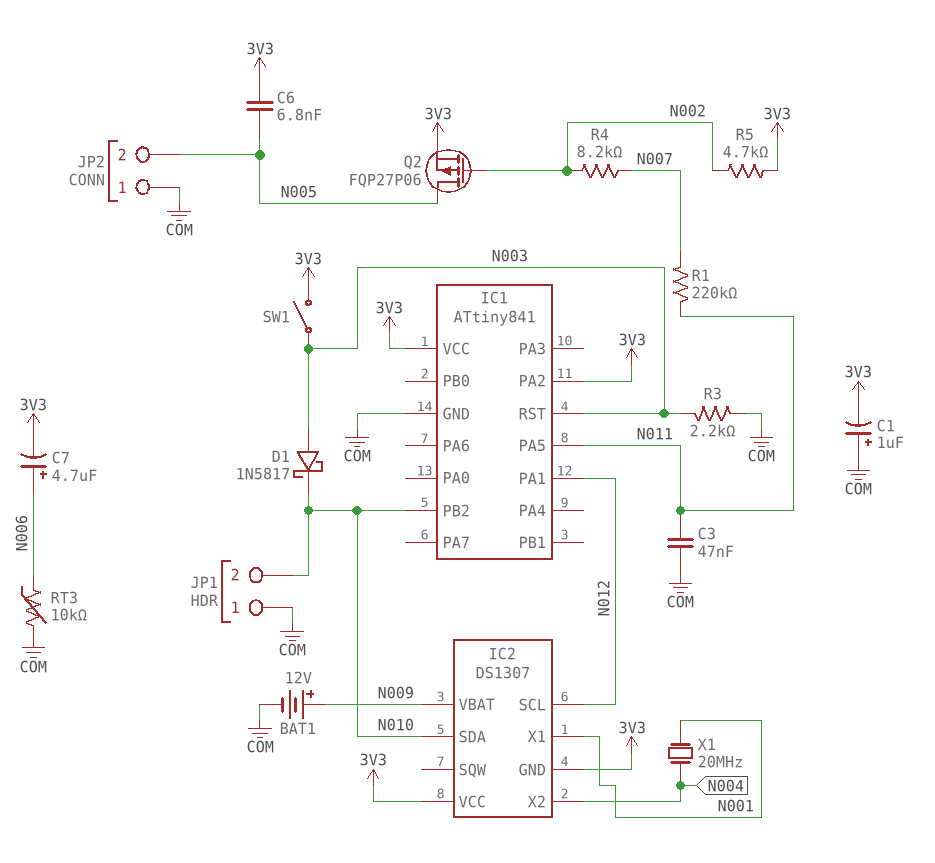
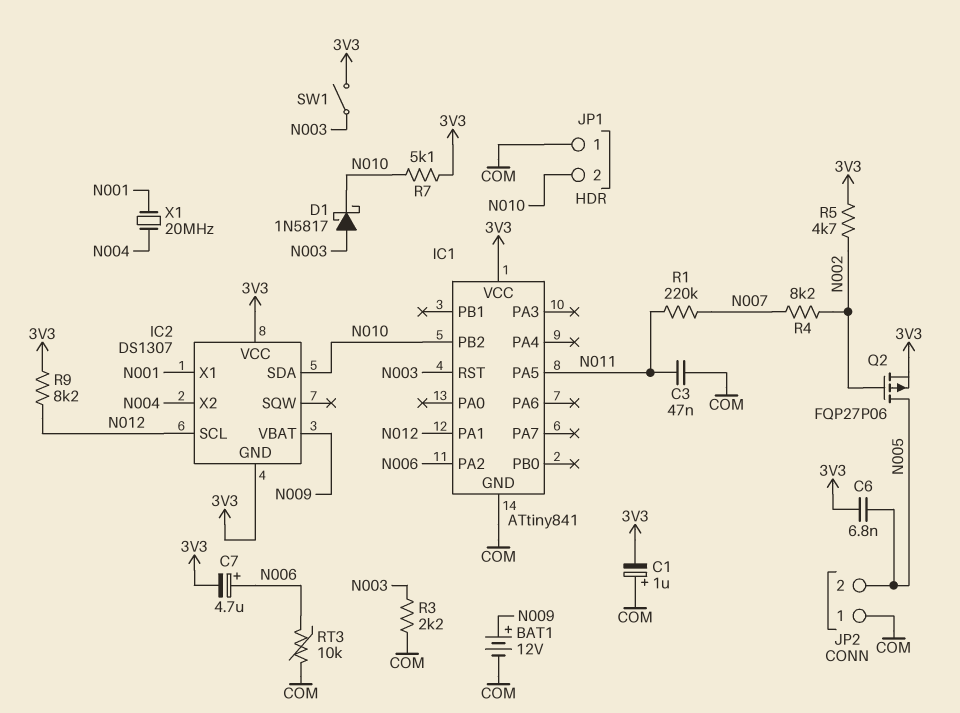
IC1 pin PA2: 3V3 -> N006
R7: none -> 5.1k (3V3, N010)
R9: none -> 8.2k (3V3, N012)

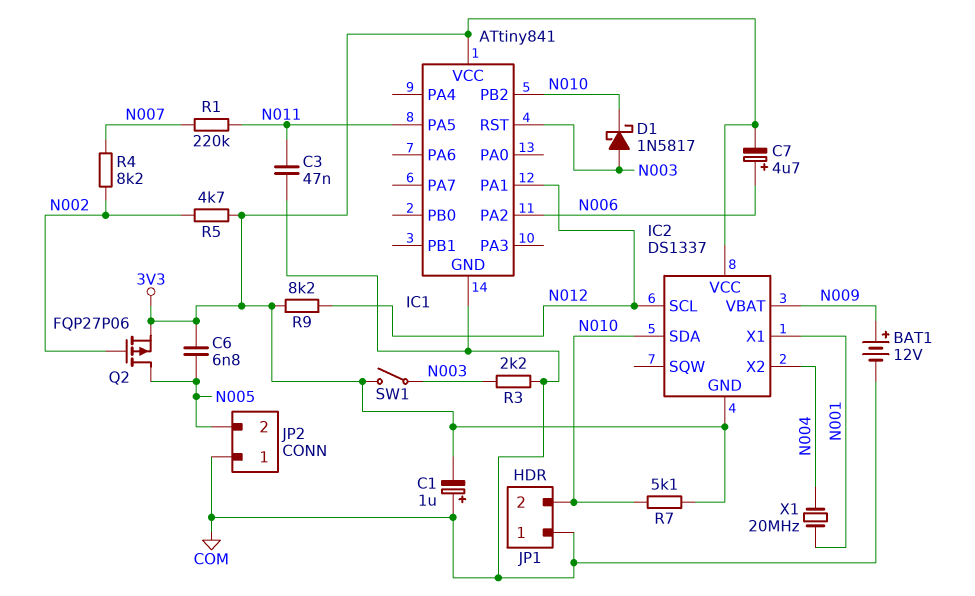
IC2: DS1307 -> DS1337
RT3: 10k (COM, N006) -> none

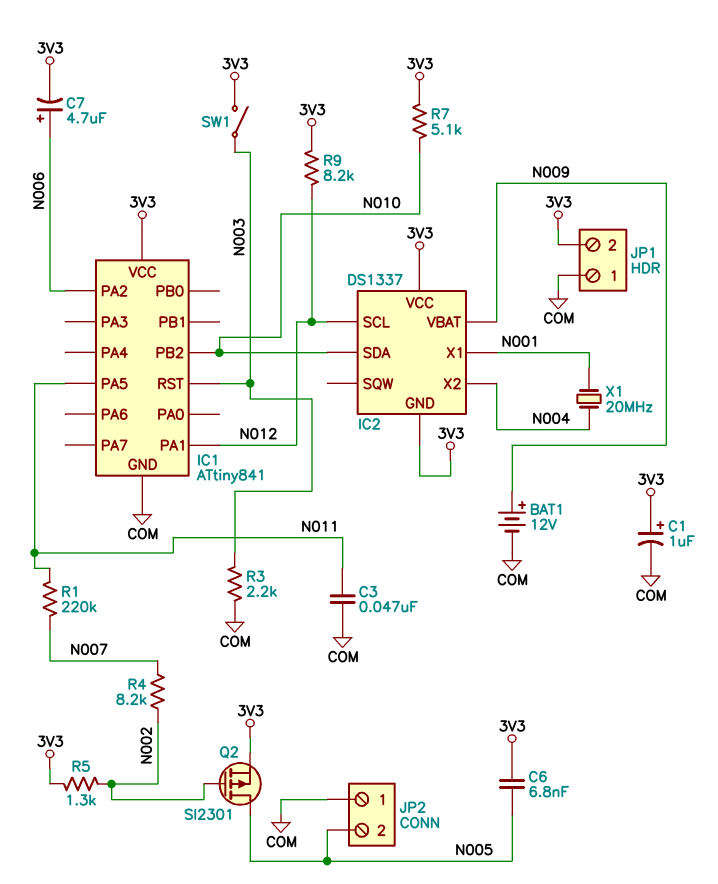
C1: 1uF (plus COM, minus 3V3) -> 1uF (plus 3V3, minus COM)
D1: schottky 1N5817 (A N003, K N010) -> none
JP1 pin 2: N010 -> 3V3
Q2: PMOS FQP27P06 (G N002, D N005, S 3V3) -> PMOS SI2301 (G N002, D N005, S 3V3)
R5: 4.7k (3V3, N002) -> 1.3k (3V3, N002)

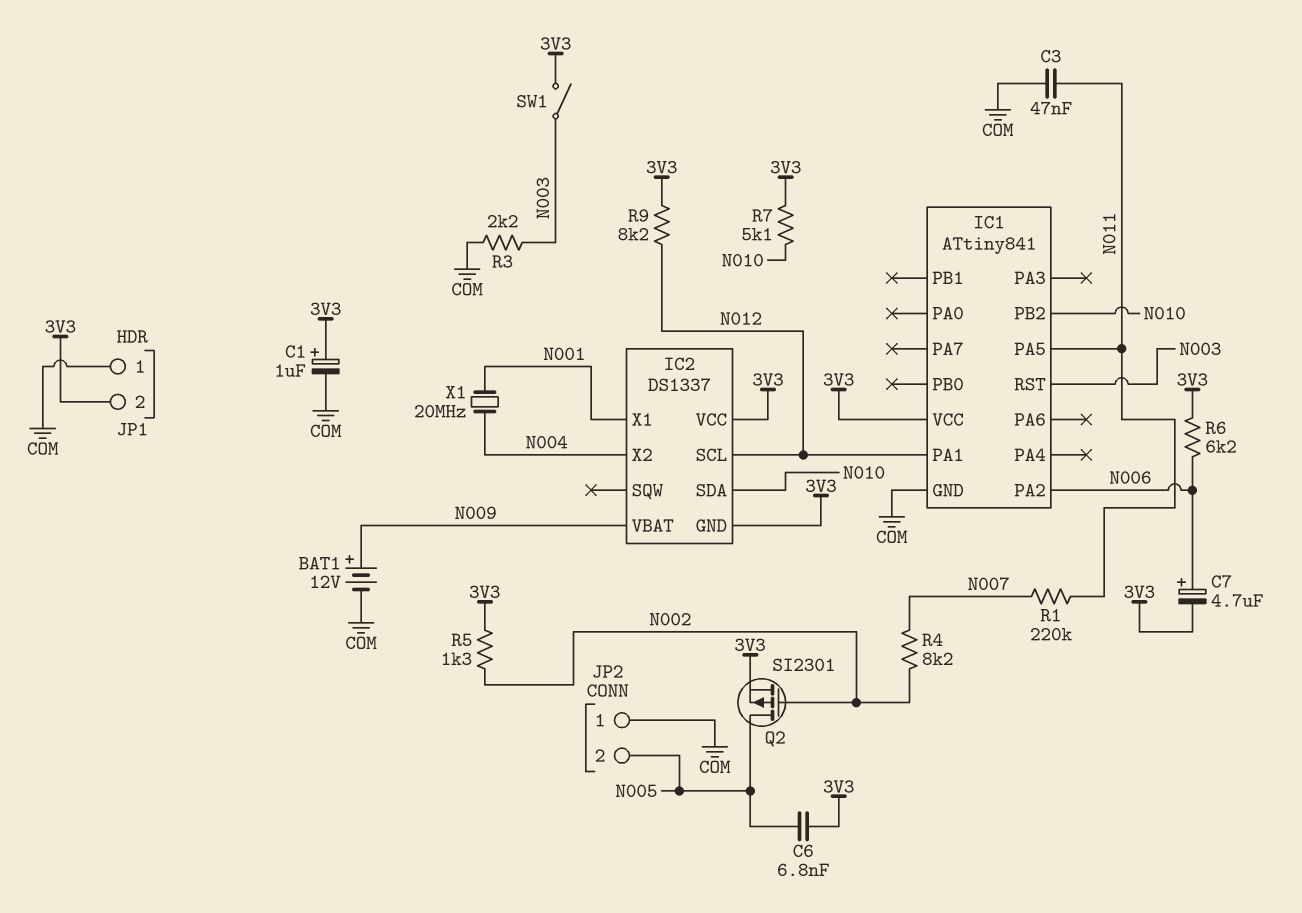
R6: none -> 6.2k (3V3, N006)

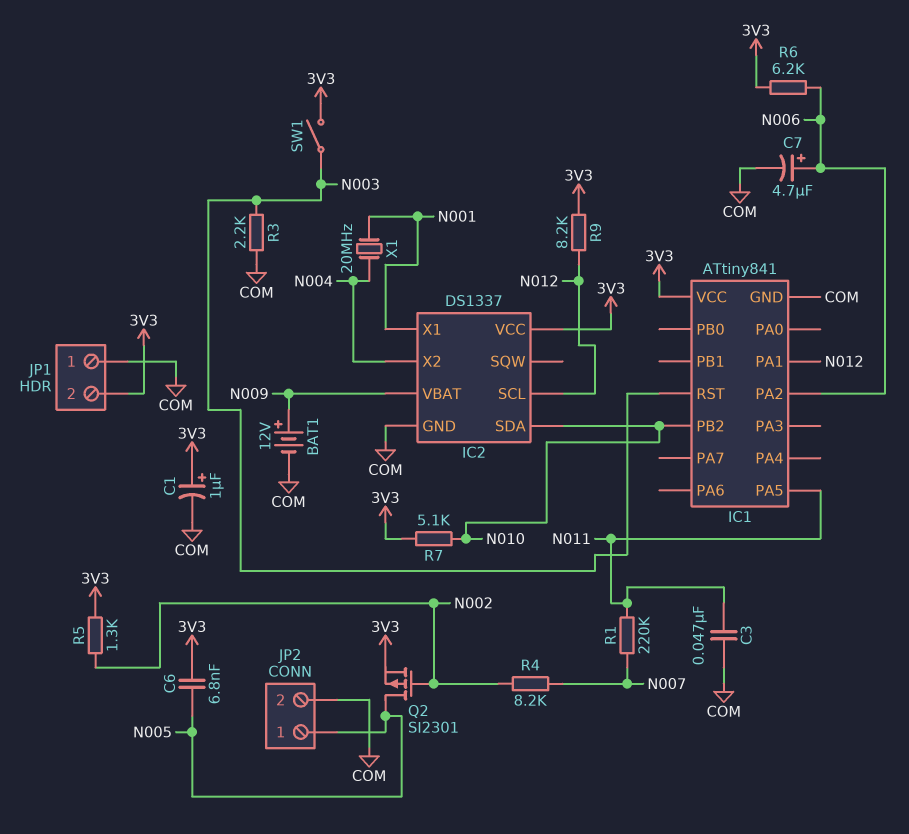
C7: 4.7uF (plus N006, minus 3V3) -> 4.7uF (plus N006, minus COM)
IC2 pin GND: 3V3 -> COM
JP2 pin 1: COM -> N005
JP2 pin 2: N005 -> COM

